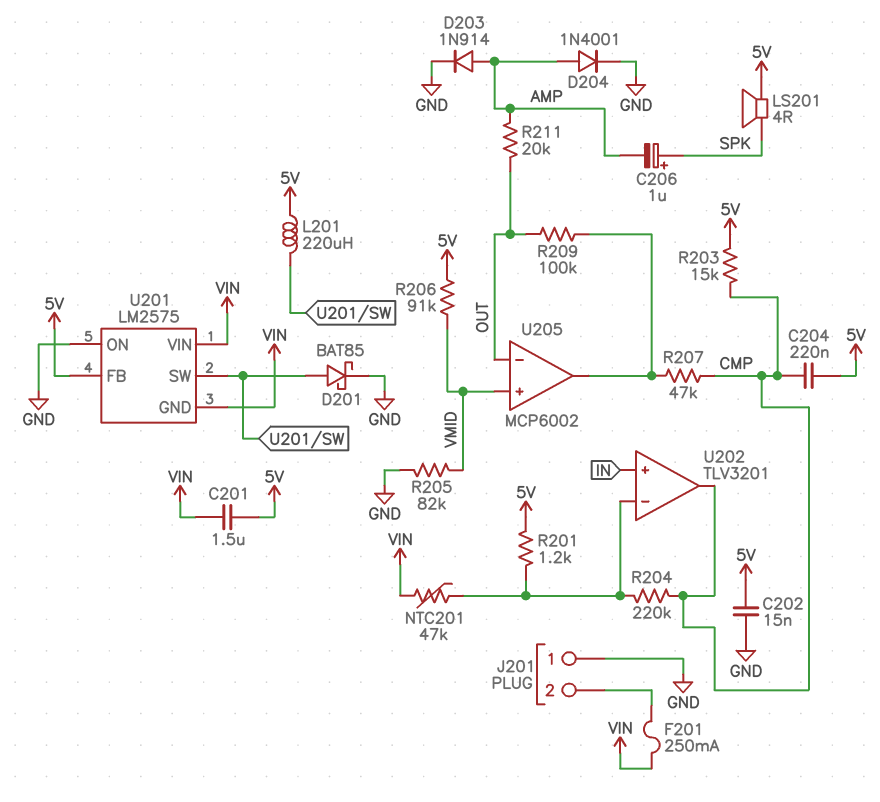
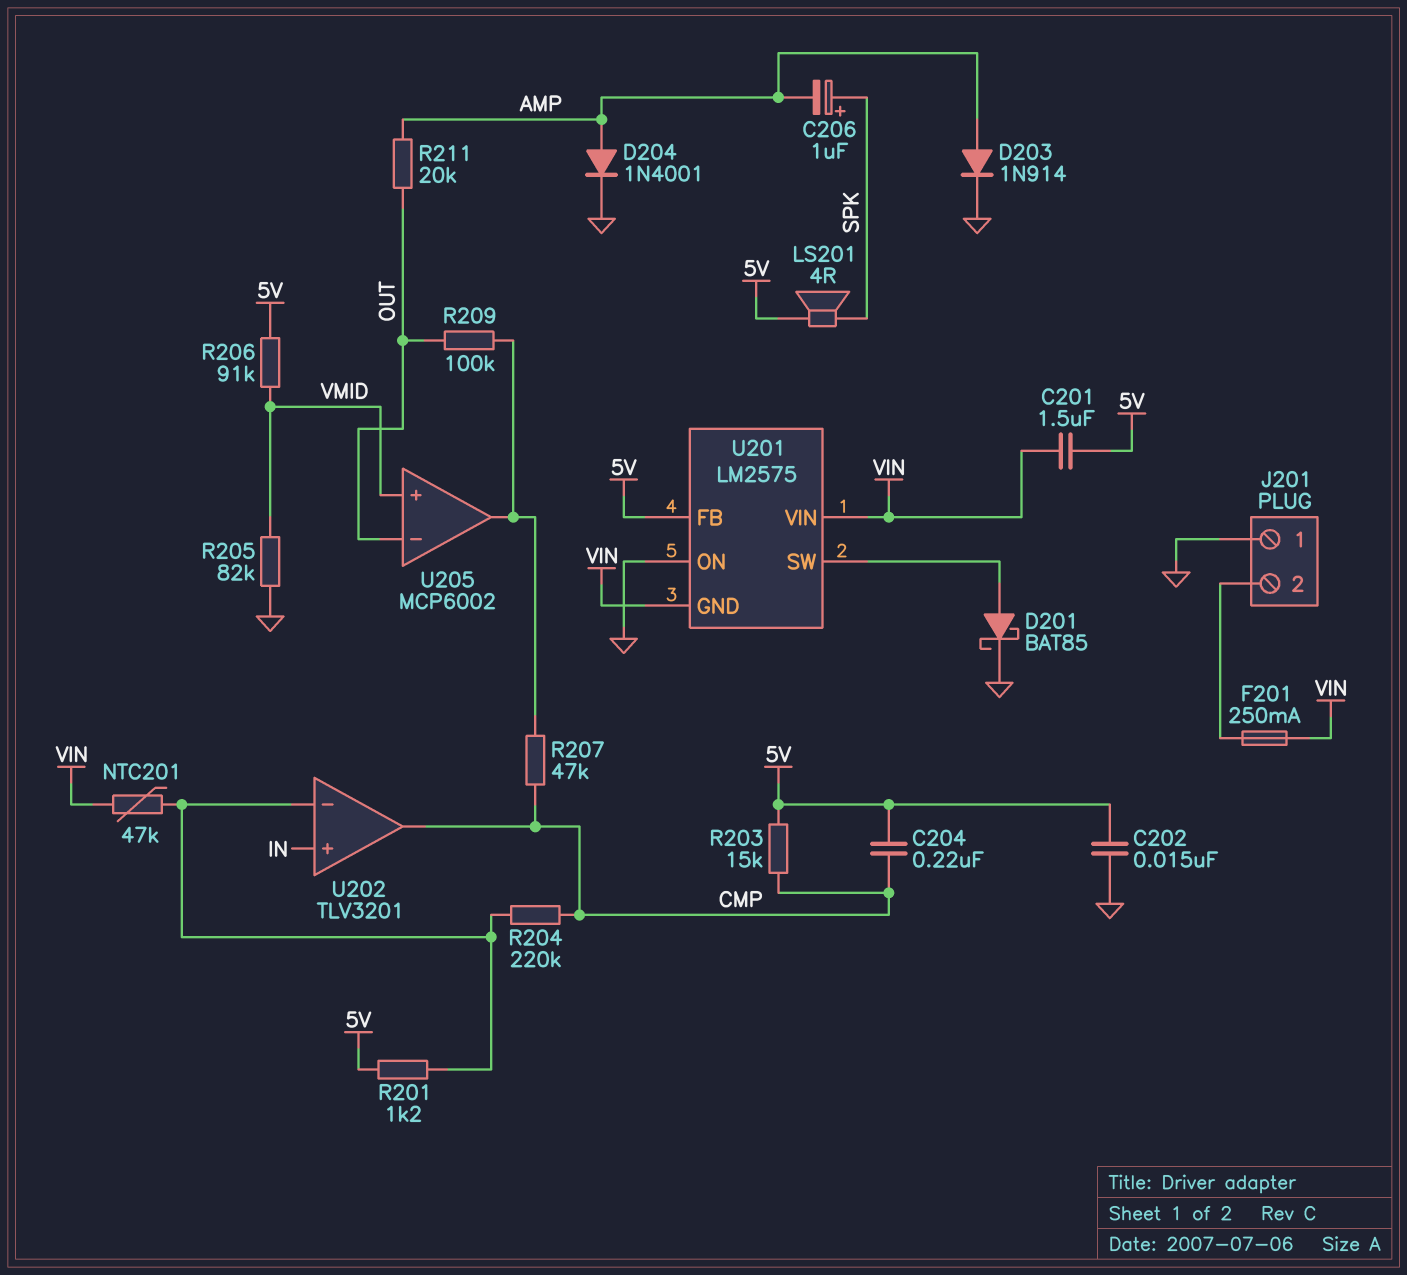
L201: 220uH (5V, U201/SW) -> none

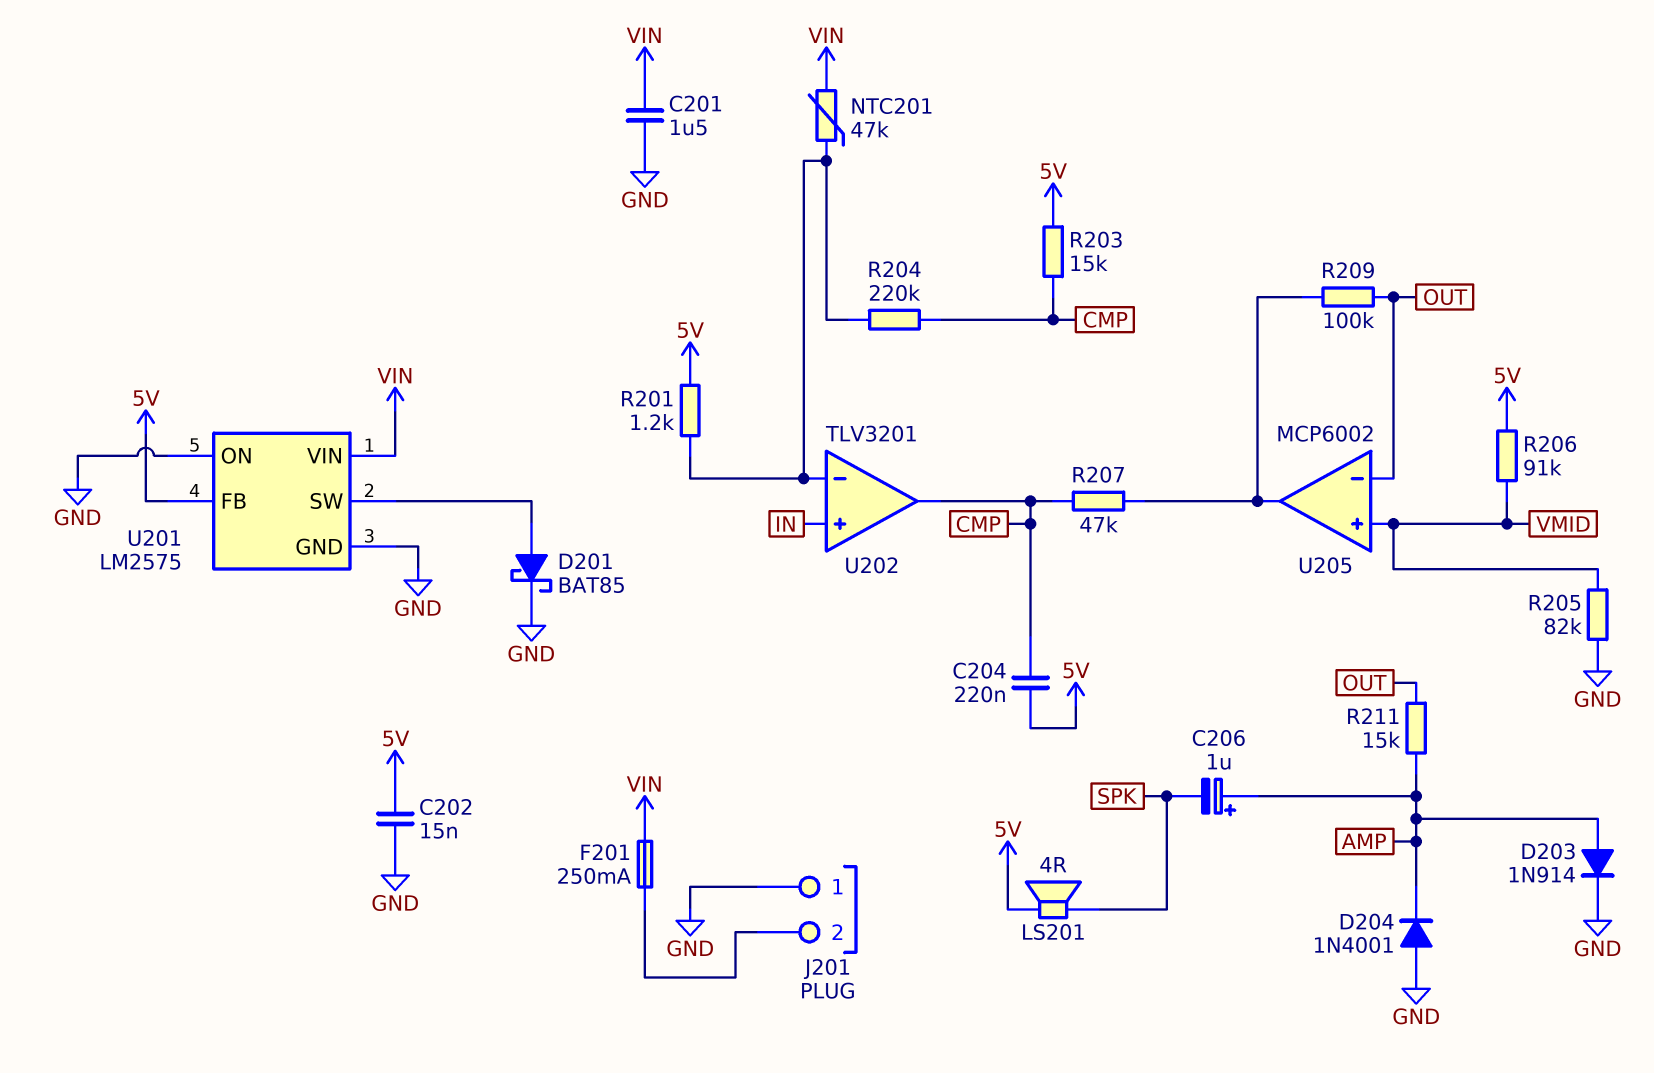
C201: 1.5uF (5V, VIN) -> 1.5uF (GND, VIN)
C206: 1uF (plus SPK, minus AMP) -> 1uF (plus AMP, minus SPK)
D204: diode 1N4001 (A AMP, K GND) -> diode 1N4001 (A GND, K AMP)
R211: 20k (AMP, OUT) -> 15k (AMP, OUT)
U201 pin GND: VIN -> GND

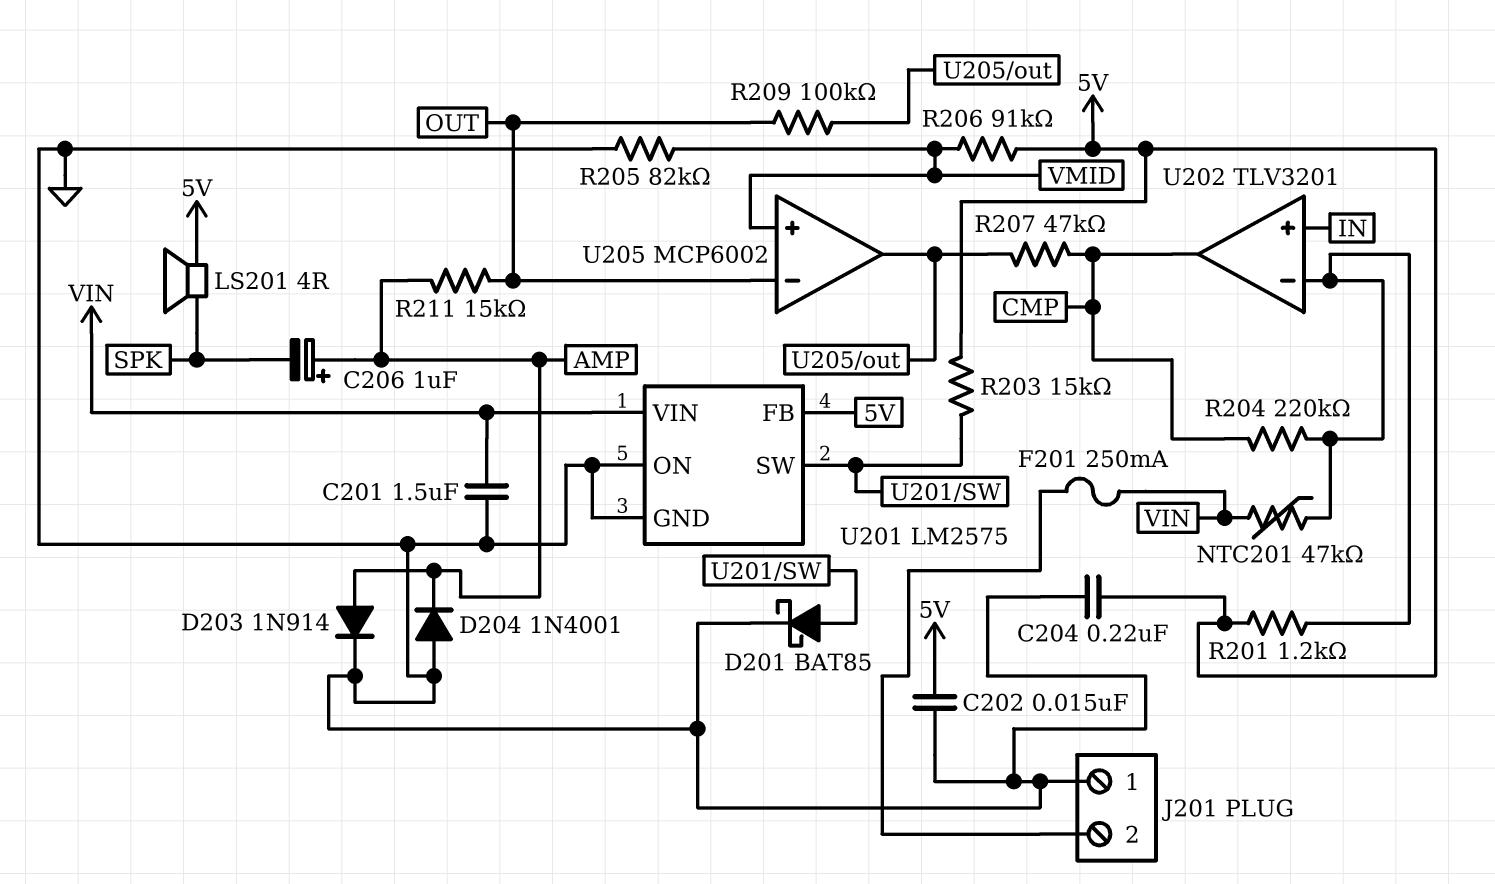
C204: 220nF (5V, CMP) -> 220nF (5V, GND)
R203: 15k (5V, CMP) -> 15k (5V, U201/SW)

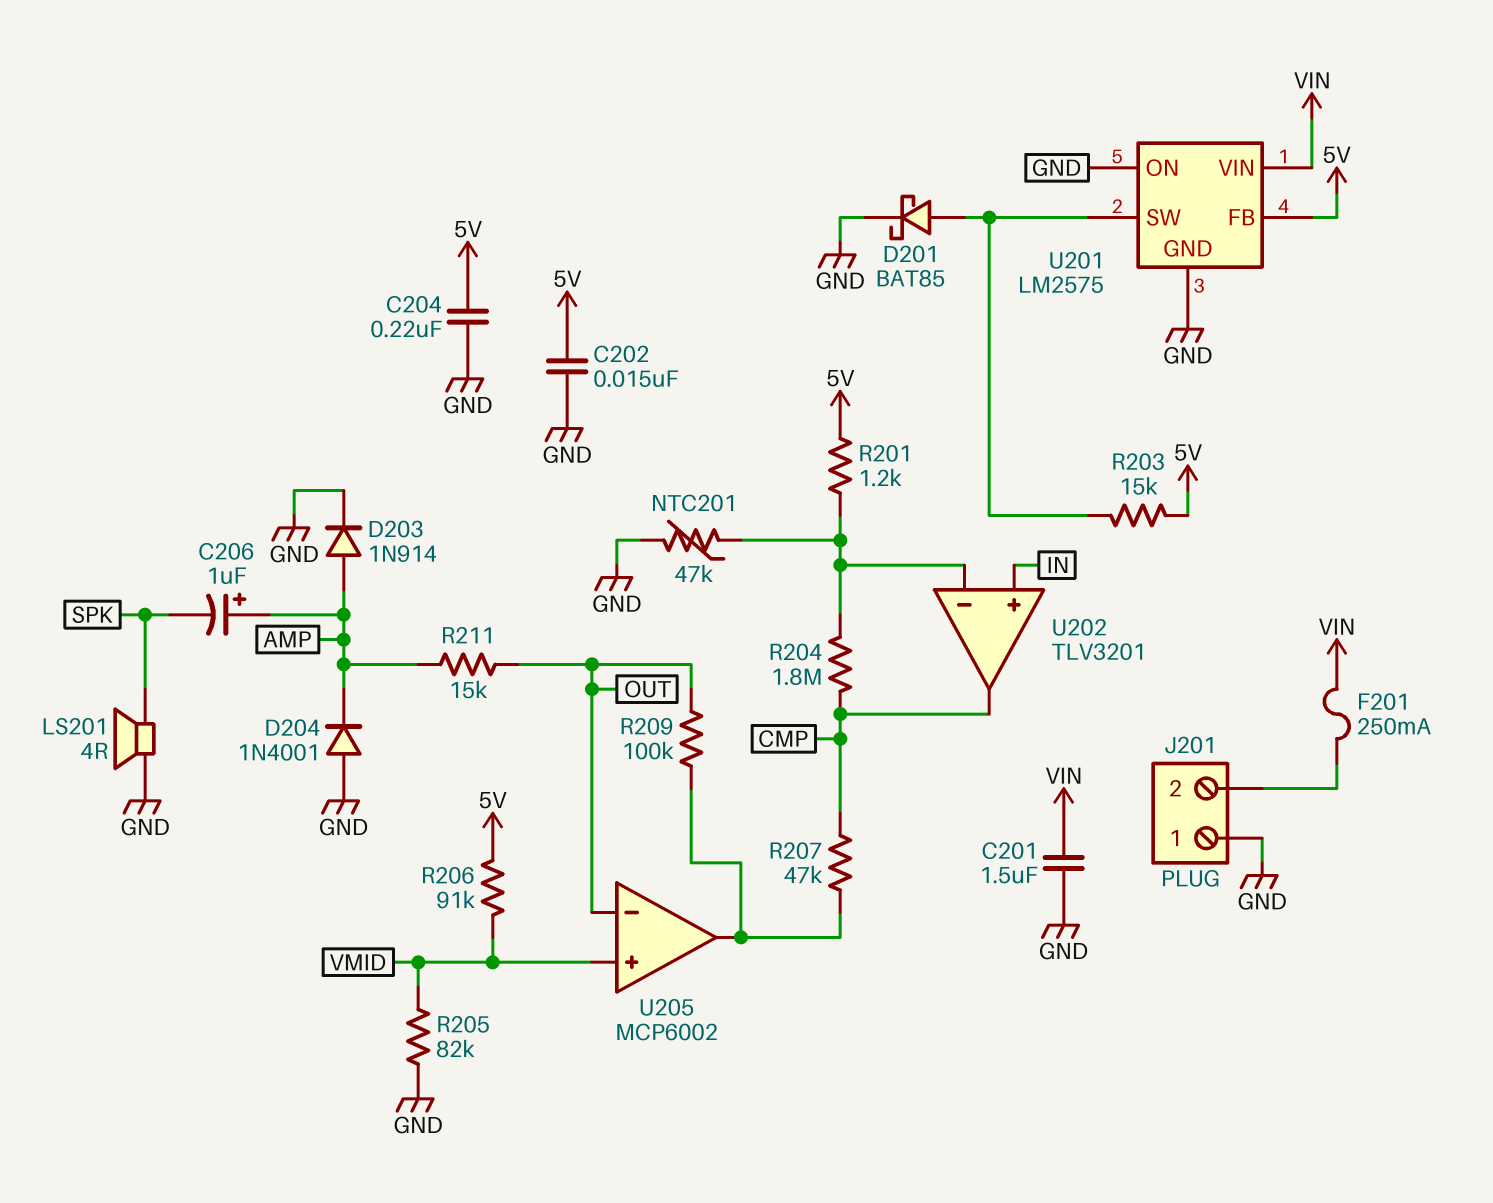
LS201: speaker 4R (5V, SPK) -> speaker 4R (GND, SPK)
NTC201: 47k (U202/in-, VIN) -> 47k (GND, U202/in-)
R204: 220k (CMP, U202/in-) -> 1.8M (CMP, U202/in-)

